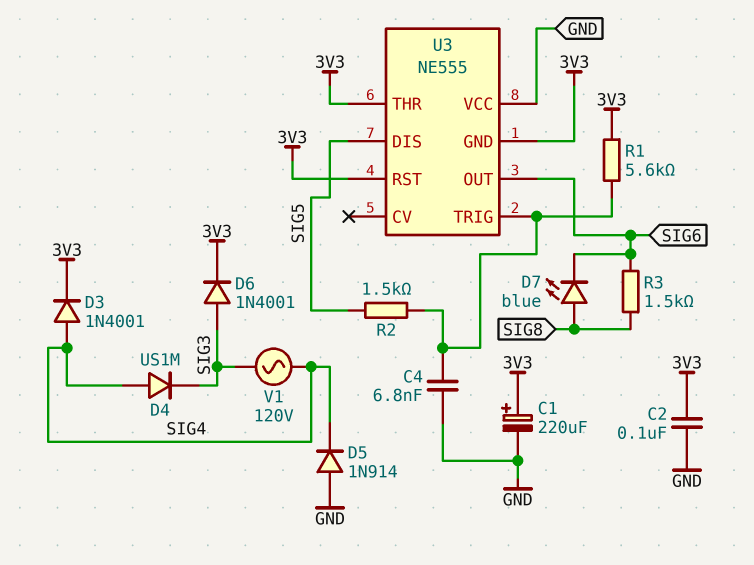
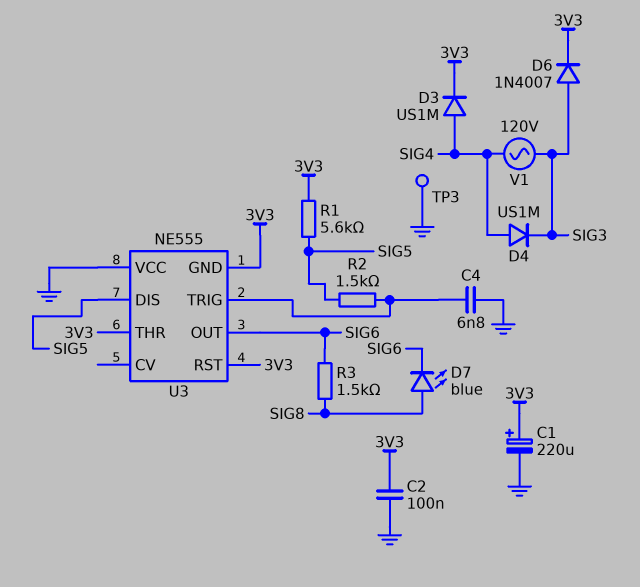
D3: diode 1N4001 (A SIG4, K 3V3) -> diode US1M (A SIG4, K 3V3)
D5: diode 1N914 (A GND, K SIG4) -> none
D6: diode 1N4001 (A SIG3, K 3V3) -> diode 1N4007 (A SIG3, K 3V3)
R1: 5.6k (3V3, U3/TRIG) -> 5.6k (3V3, SIG5)
TP3: none -> test point (GND)

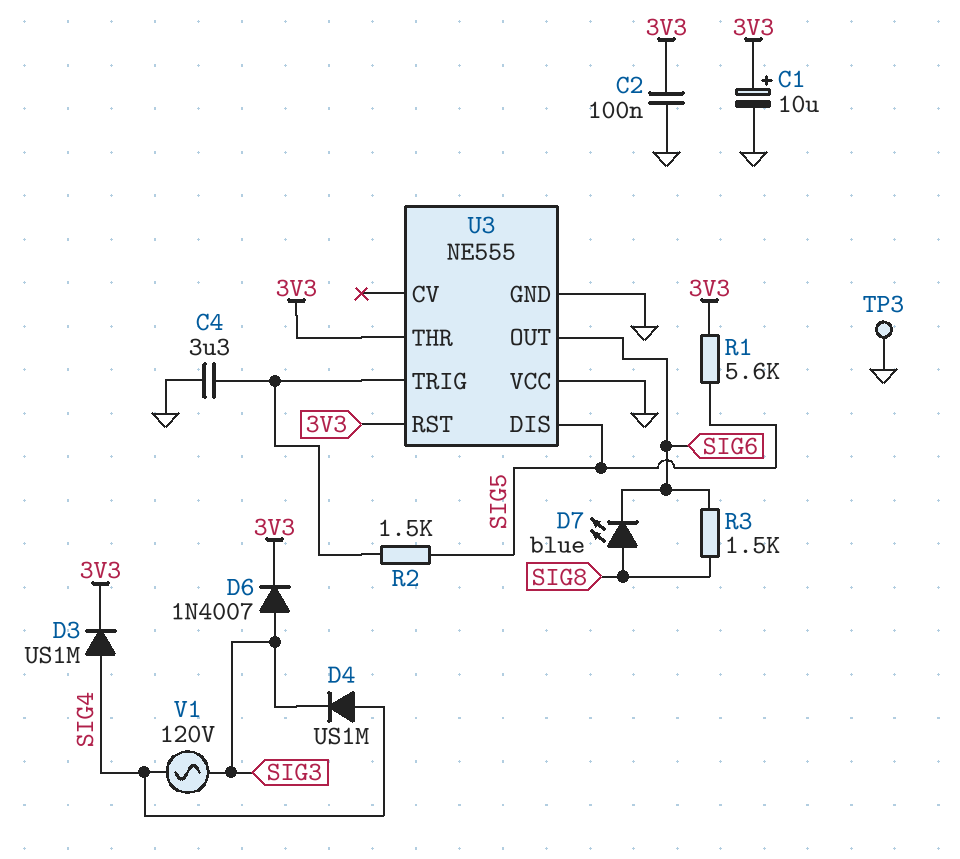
C1: 220uF (plus 3V3, minus GND) -> 10uF (plus 3V3, minus GND)
C4: 6.8nF (GND, U3/TRIG) -> 3.3uF (GND, U3/TRIG)
U3 pin GND: 3V3 -> GND

